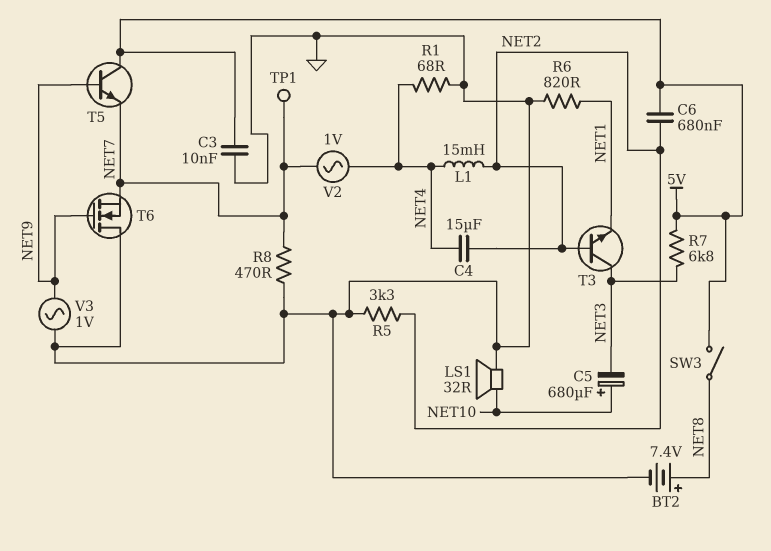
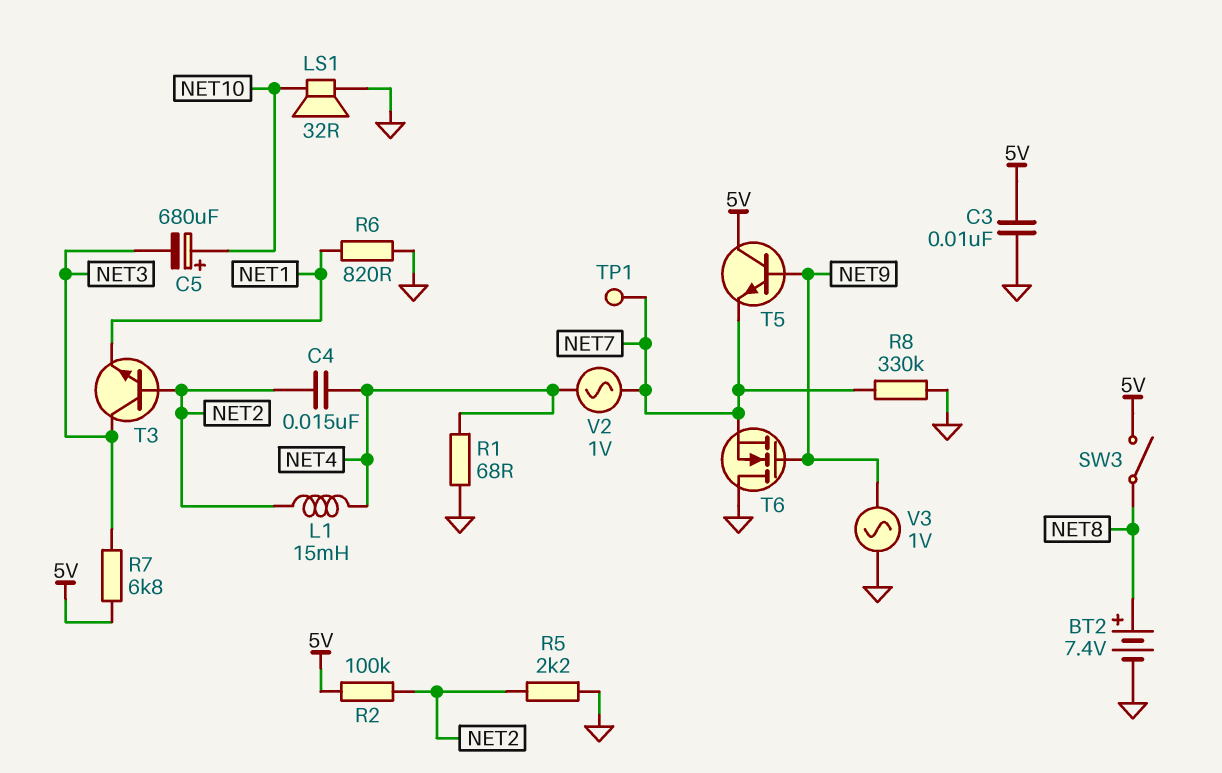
C4: 15uF (NET2, NET4) -> 15nF (NET2, NET4)
C6: 680nF (5V, NET2) -> none
R2: none -> 100k (5V, NET2)
R5: 3.3k (GND, NET2) -> 2.2k (GND, NET2)
R8: 470 (GND, NET7) -> 330k (GND, NET7)

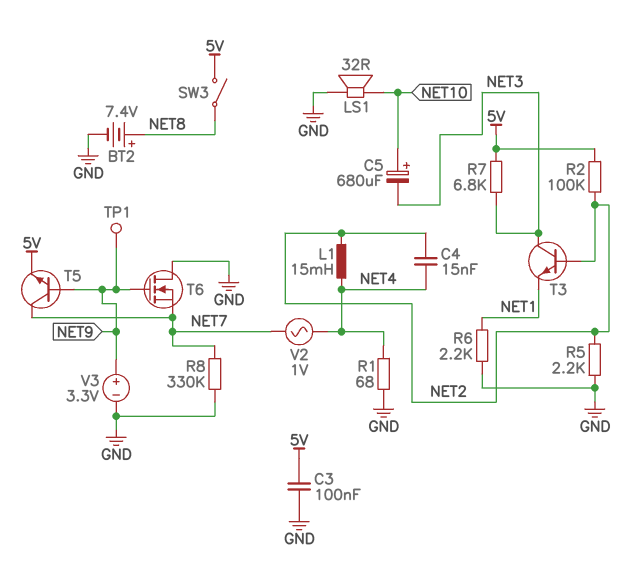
C3: 10nF (5V, GND) -> 100nF (5V, GND)
R6: 820 (GND, NET1) -> 2.2k (GND, NET1)
T5: NPN (B NET9, C 5V, E NET7) -> NPN (B NET9, C NET7, E 5V)
TP1: test point (NET7) -> test point (NET9)
V3: AC 1V (GND, NET9) -> 3.3V (plus NET9, minus GND)

